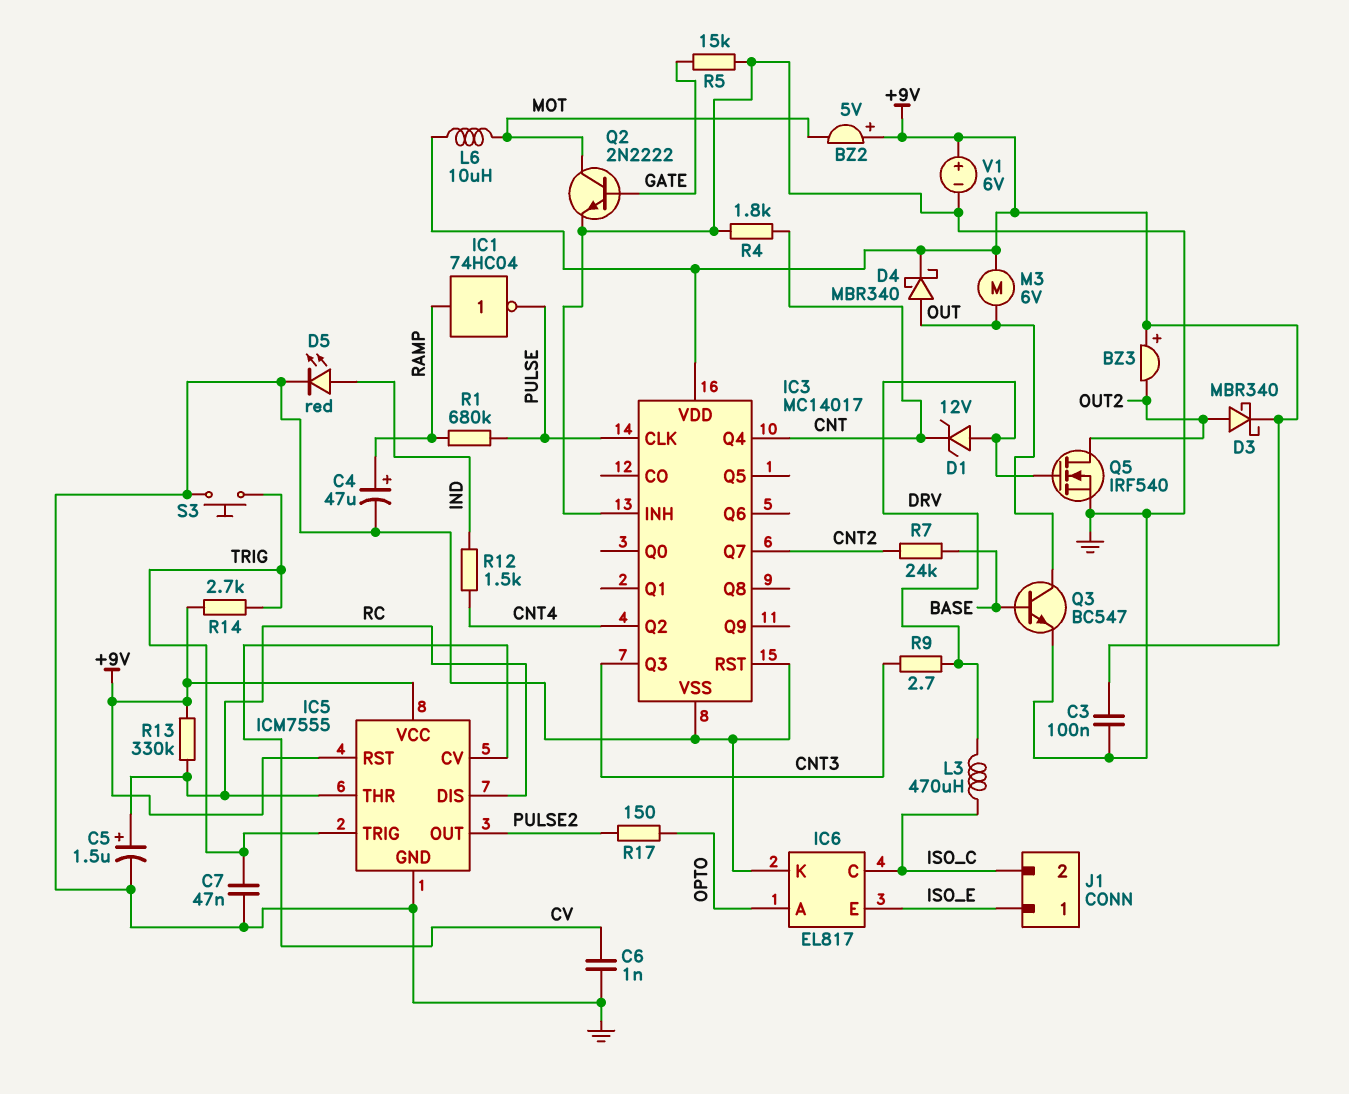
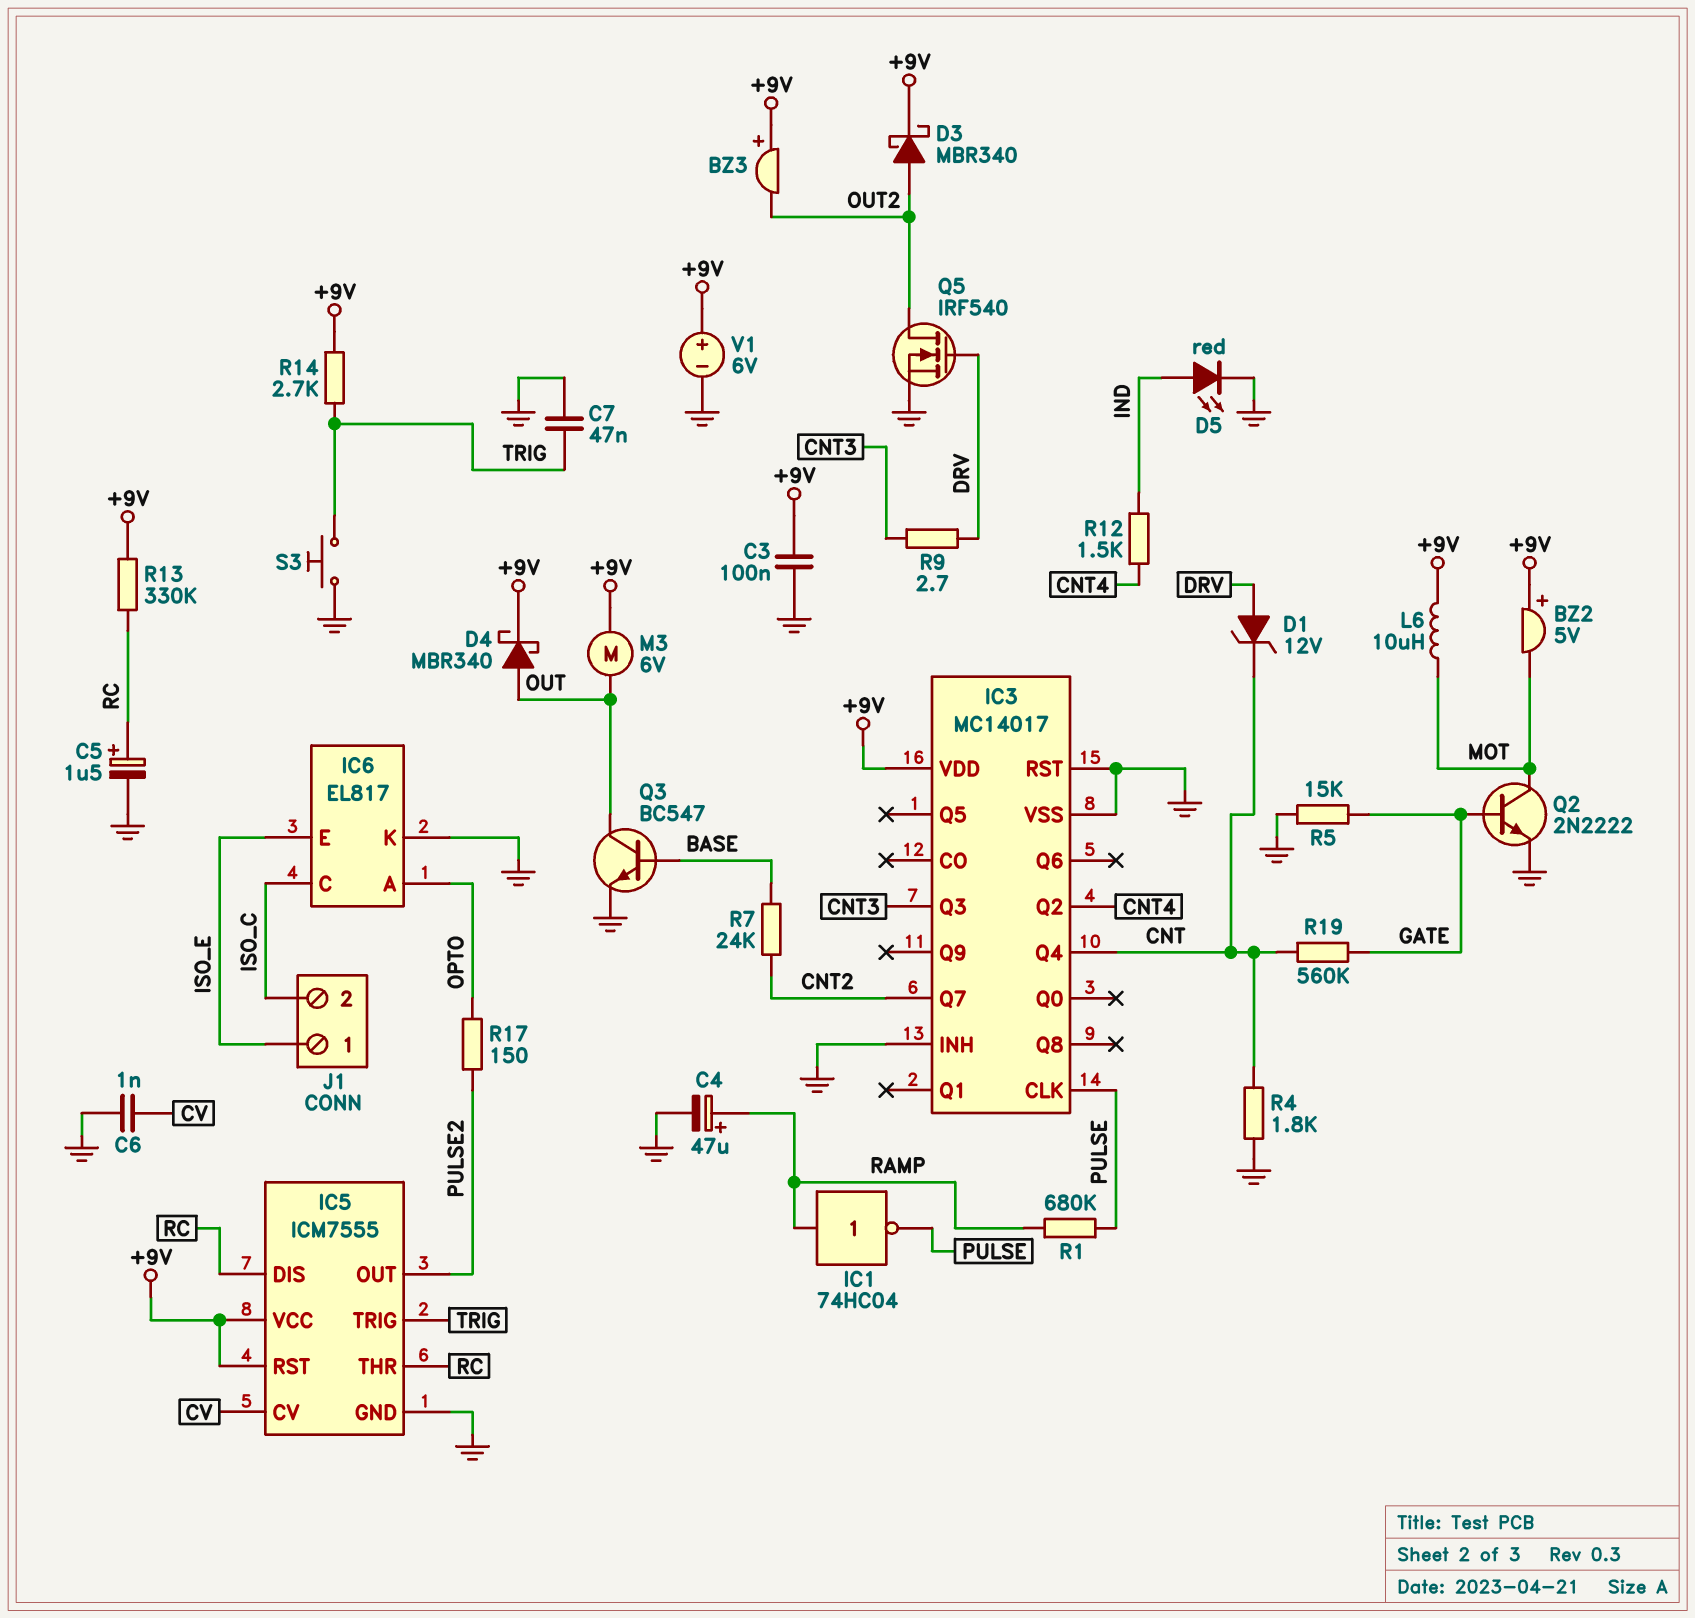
L3: 470uH (DRV, ISO_C) -> none
R19: none -> 560k (CNT, GATE)

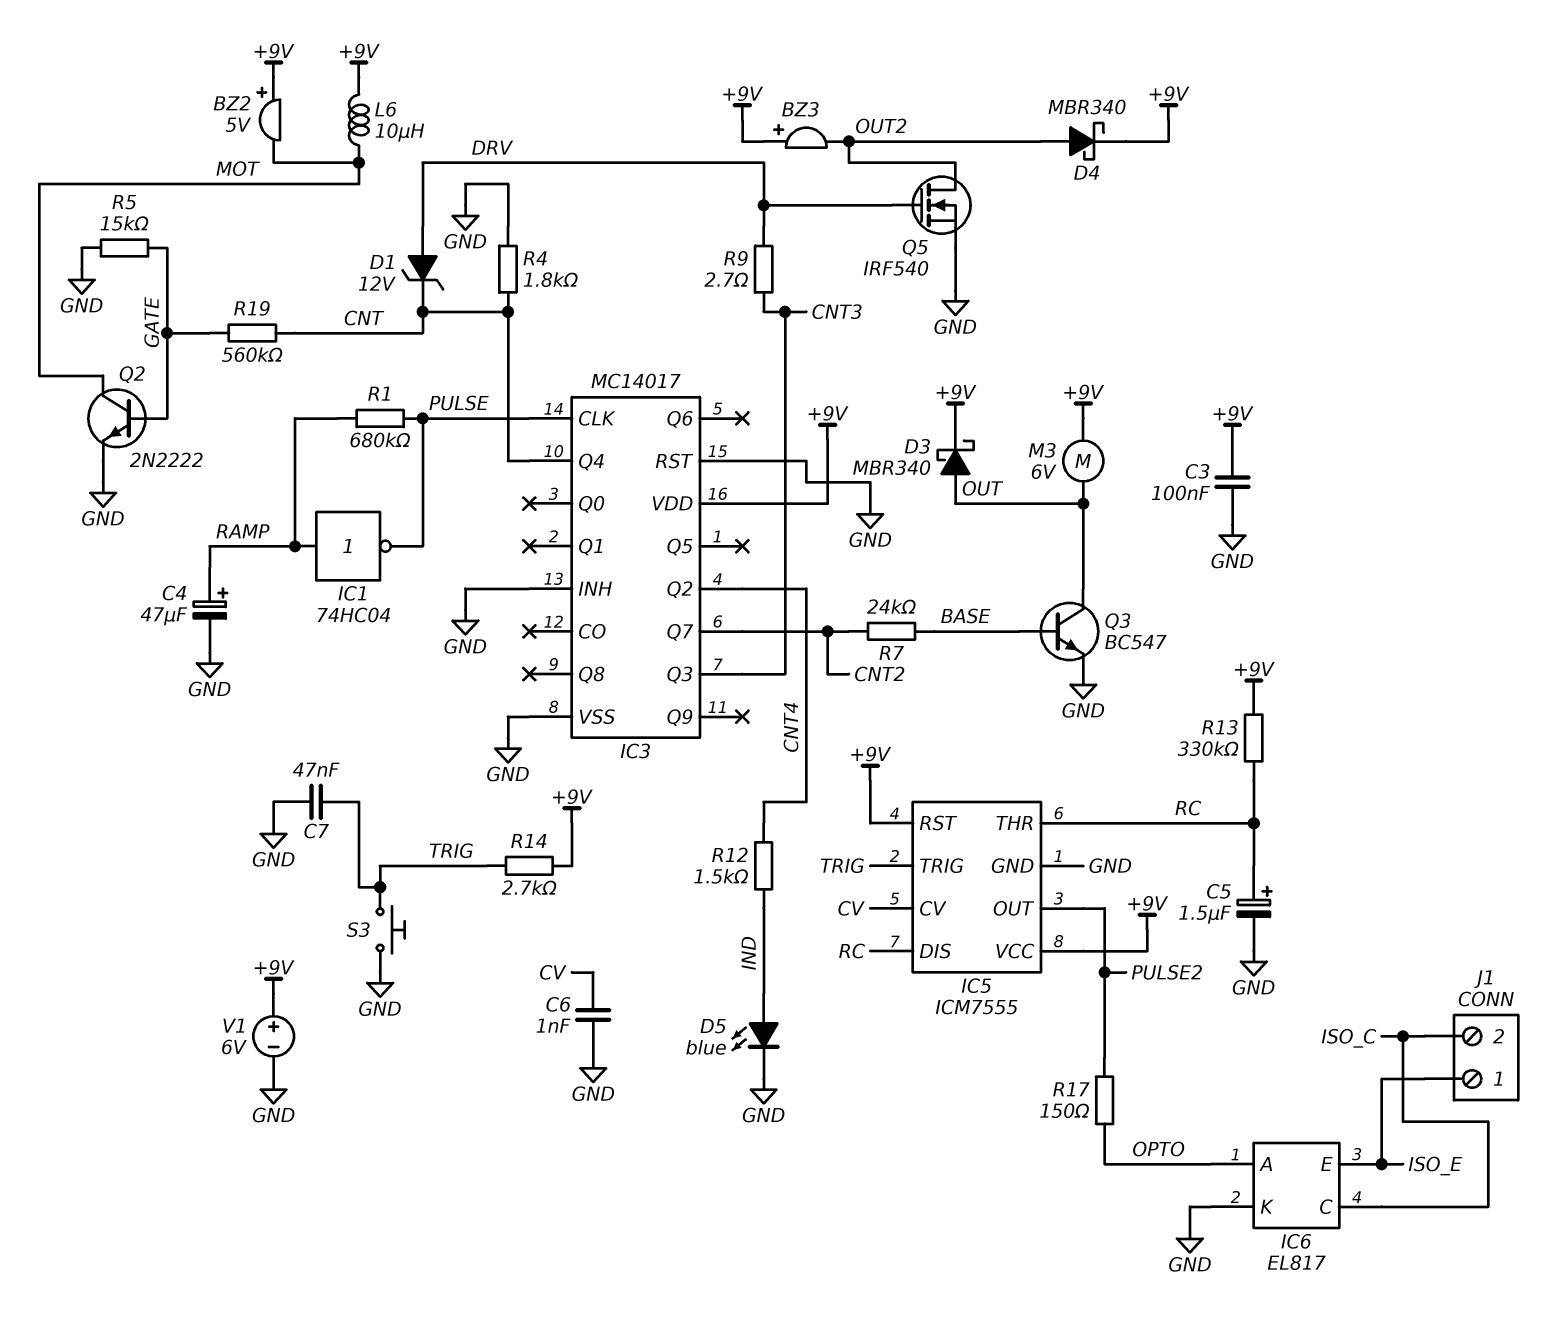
D3: schottky MBR340 (A OUT2, K +9V) -> schottky MBR340 (A OUT, K +9V)
D4: schottky MBR340 (A OUT, K +9V) -> schottky MBR340 (A OUT2, K +9V)
D5: LED red (A IND, K GND) -> LED blue (A IND, K GND)

